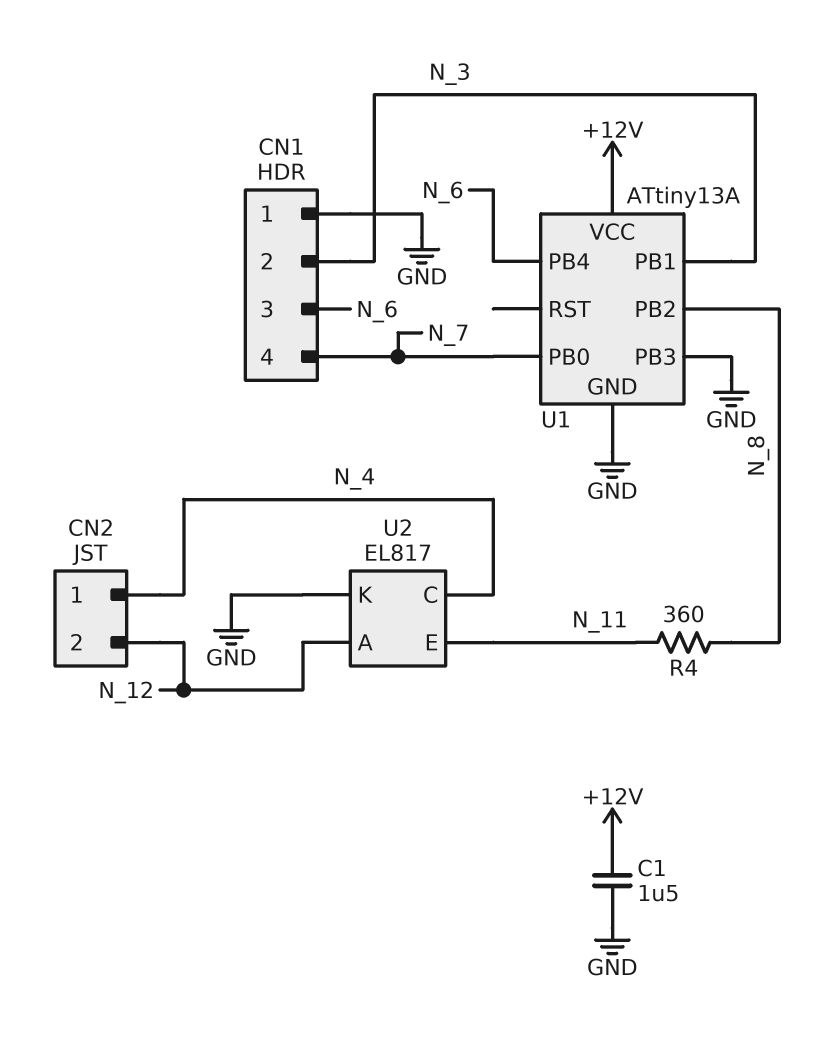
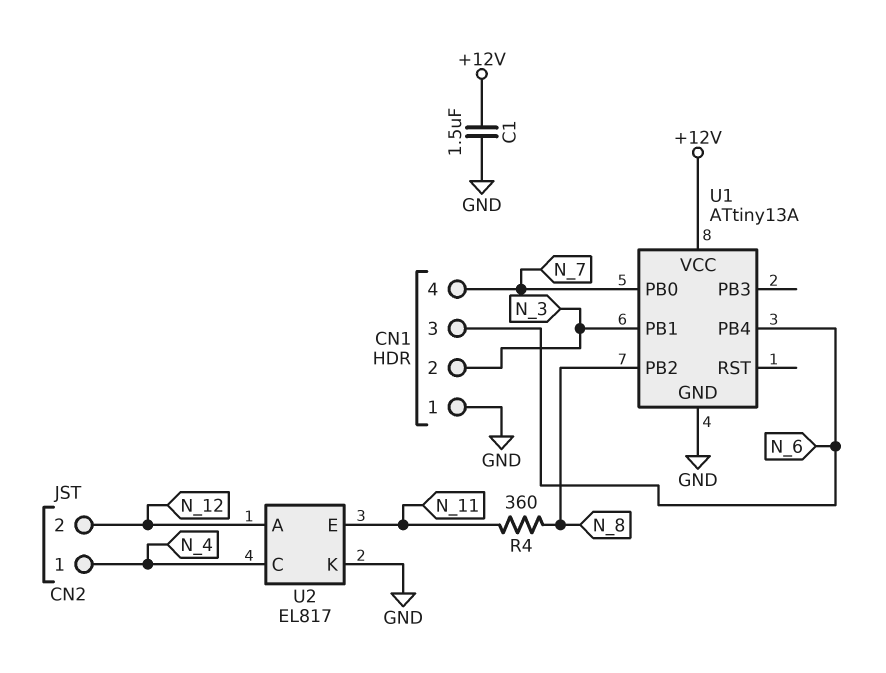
U1 pin PB3: GND -> none

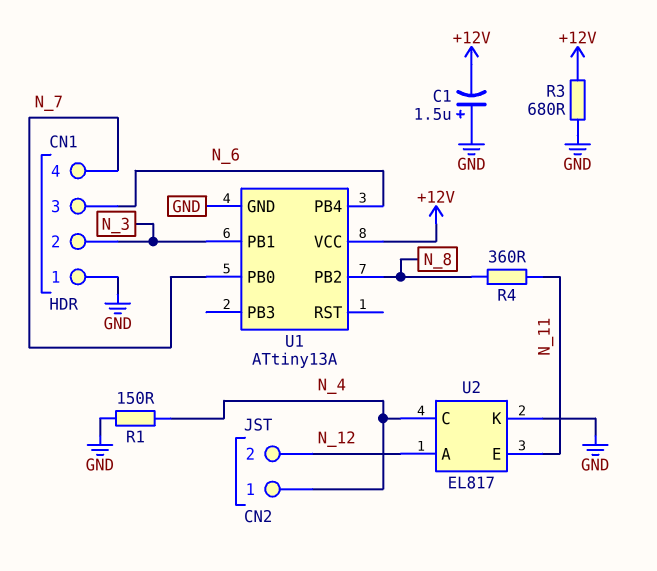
C1: 1.5uF (+12V, GND) -> 1.5uF (plus GND, minus +12V)
R1: none -> 150 (GND, N_4)
R3: none -> 680 (+12V, GND)

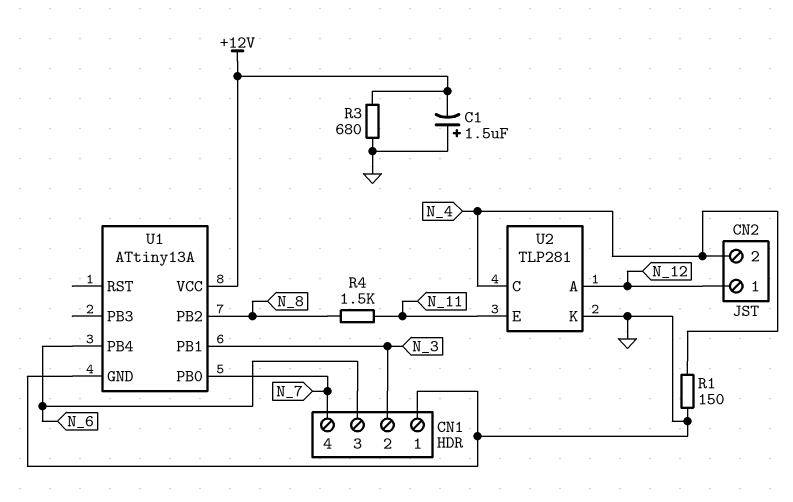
CN2 pin 1: N_4 -> N_12
CN2 pin 2: N_12 -> N_4
R4: 360 (N_8, N_11) -> 1.5k (N_8, N_11)
U2: EL817 -> TLP281

